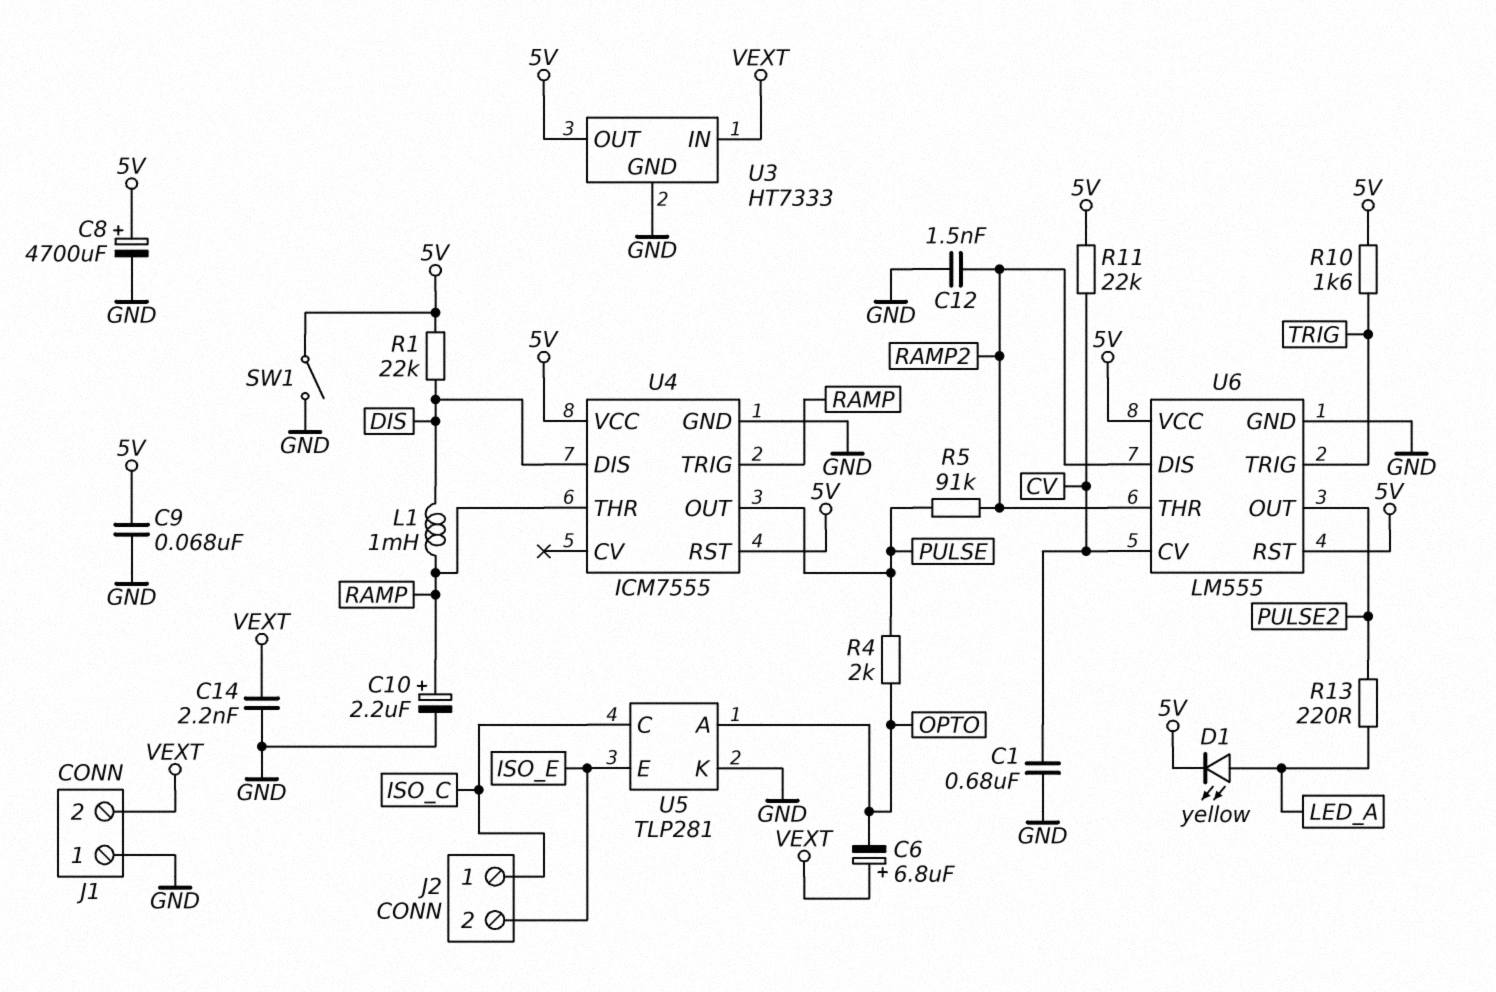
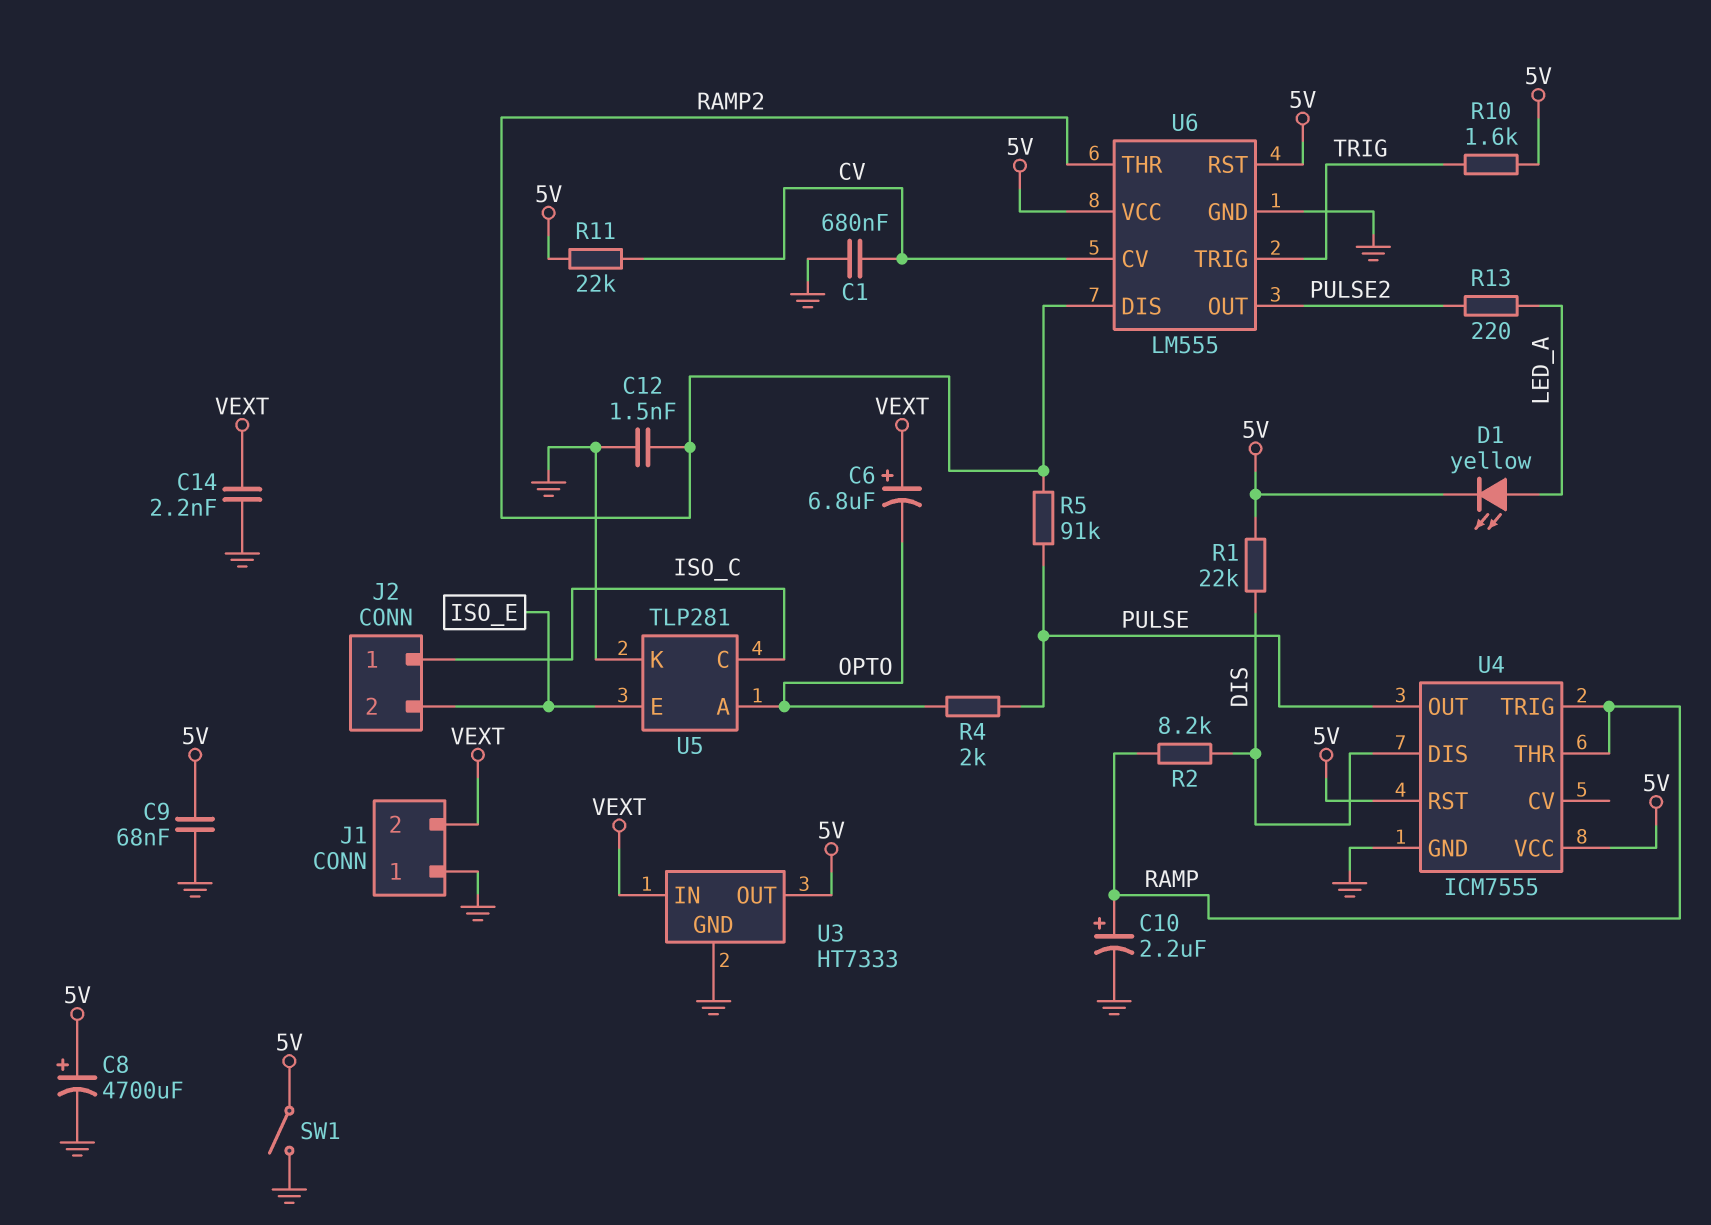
L1: 1mH (DIS, RAMP) -> none
R2: none -> 8.2k (DIS, RAMP)

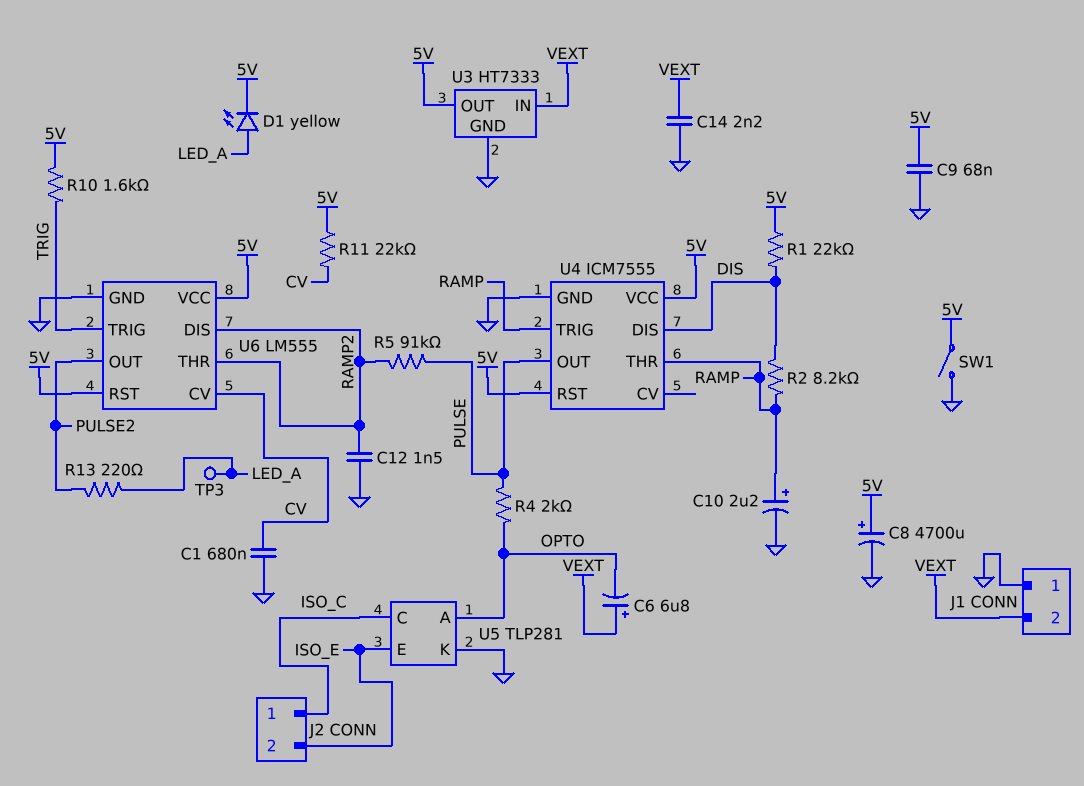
TP3: none -> test point (LED_A)

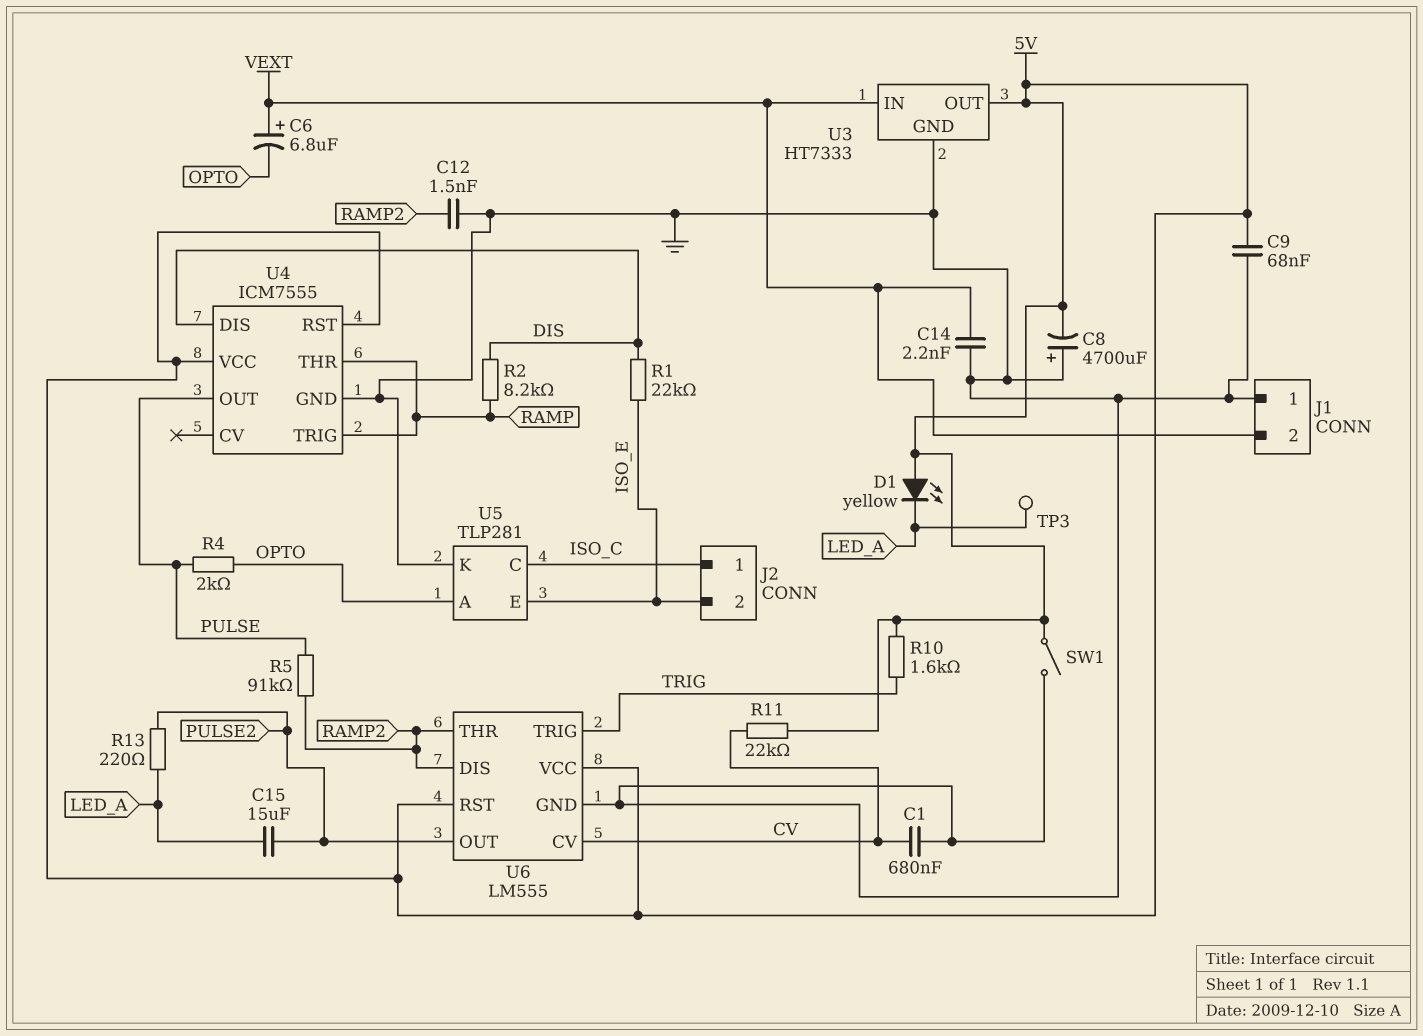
C8: 4700uF (plus 5V, minus GND) -> 4700uF (plus GND, minus 5V)
C10: 2.2uF (plus RAMP, minus GND) -> none
C15: none -> 15uF (LED_A, PULSE2)
D1: LED yellow (A LED_A, K 5V) -> LED yellow (A 5V, K LED_A)
R1: 22k (5V, DIS) -> 22k (DIS, ISO_E)

